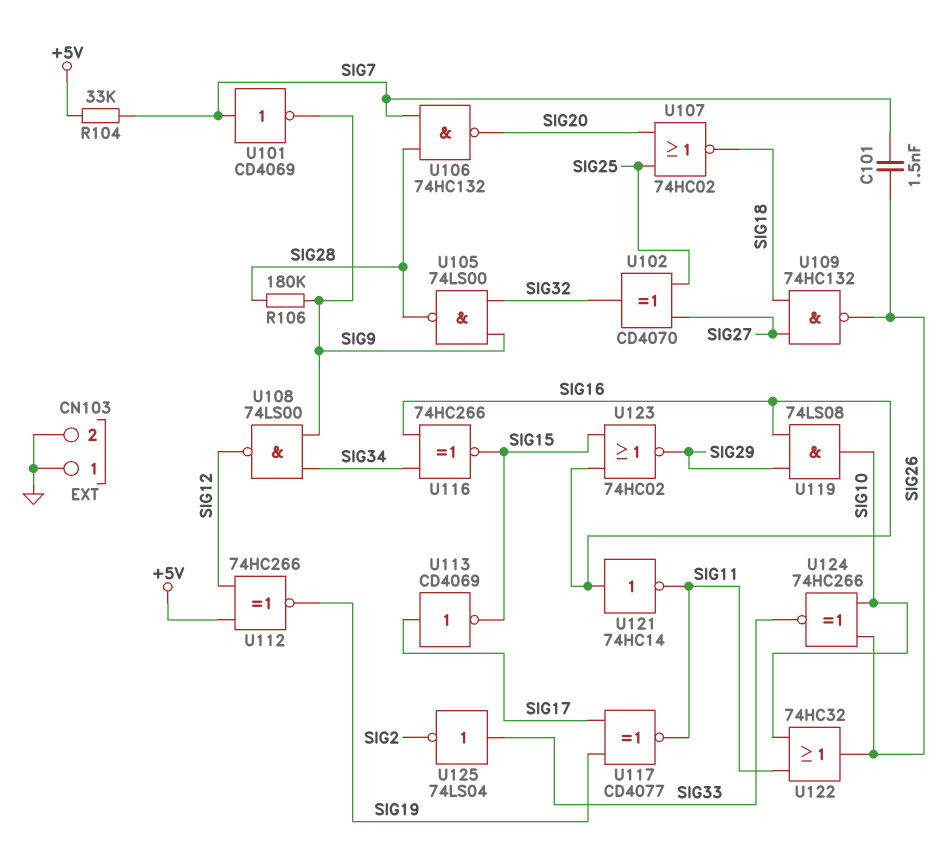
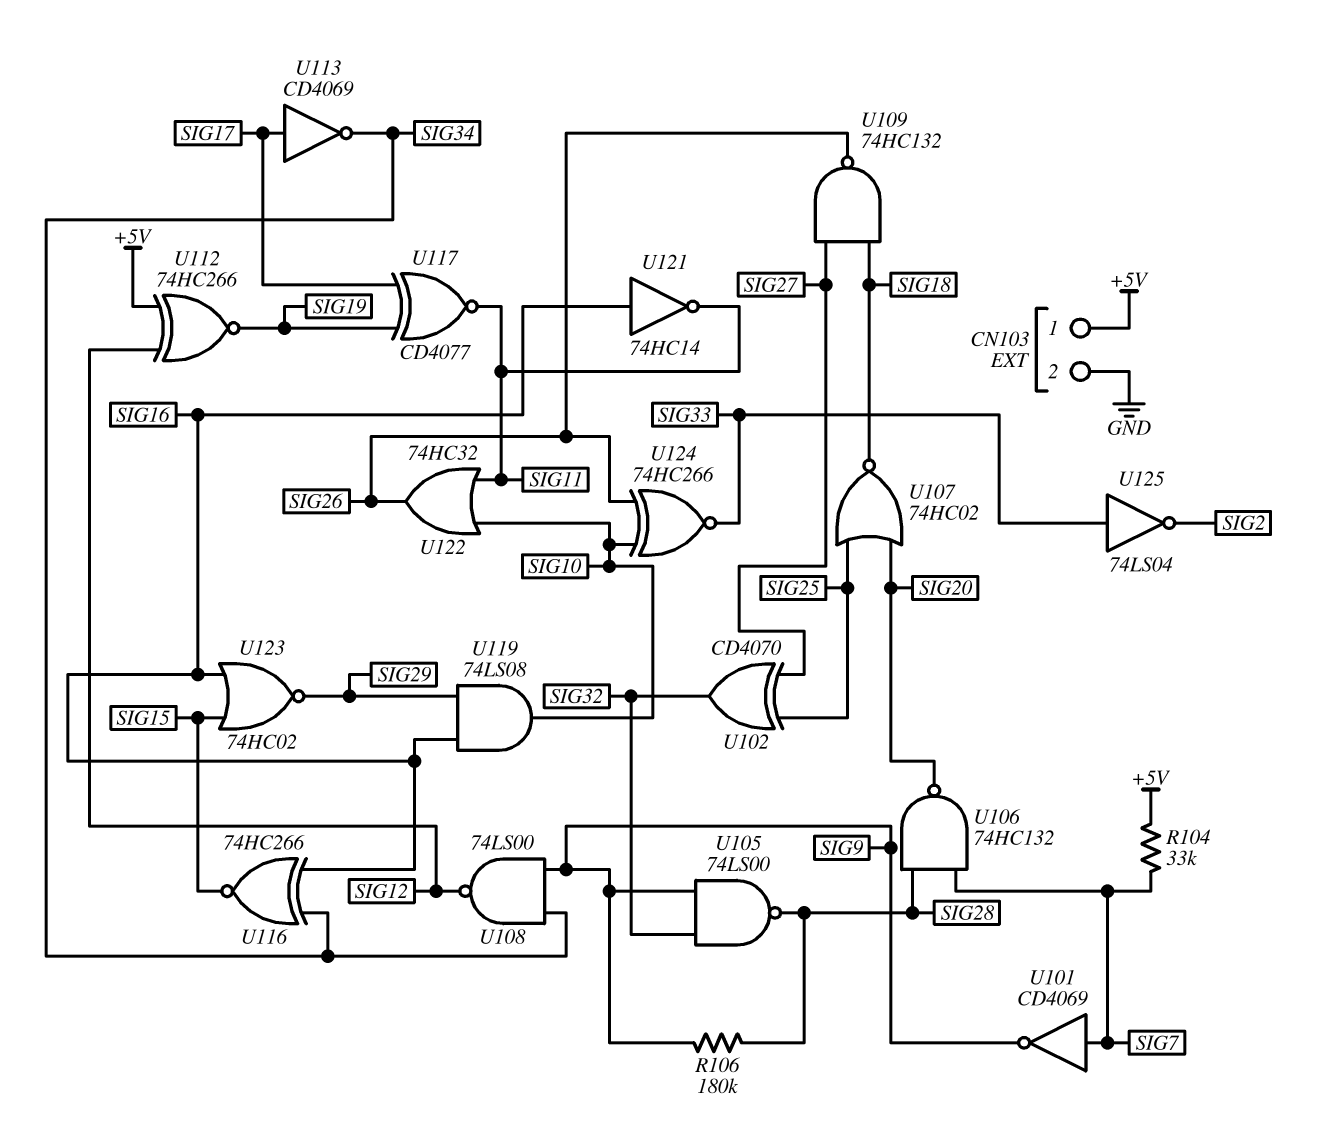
C101: 1.5nF (SIG7, SIG26) -> none
CN103 pin 1: GND -> +5V
U113: NOT CD4069 (in SIG17, out SIG15) -> NOT CD4069 (in SIG17, out SIG34)

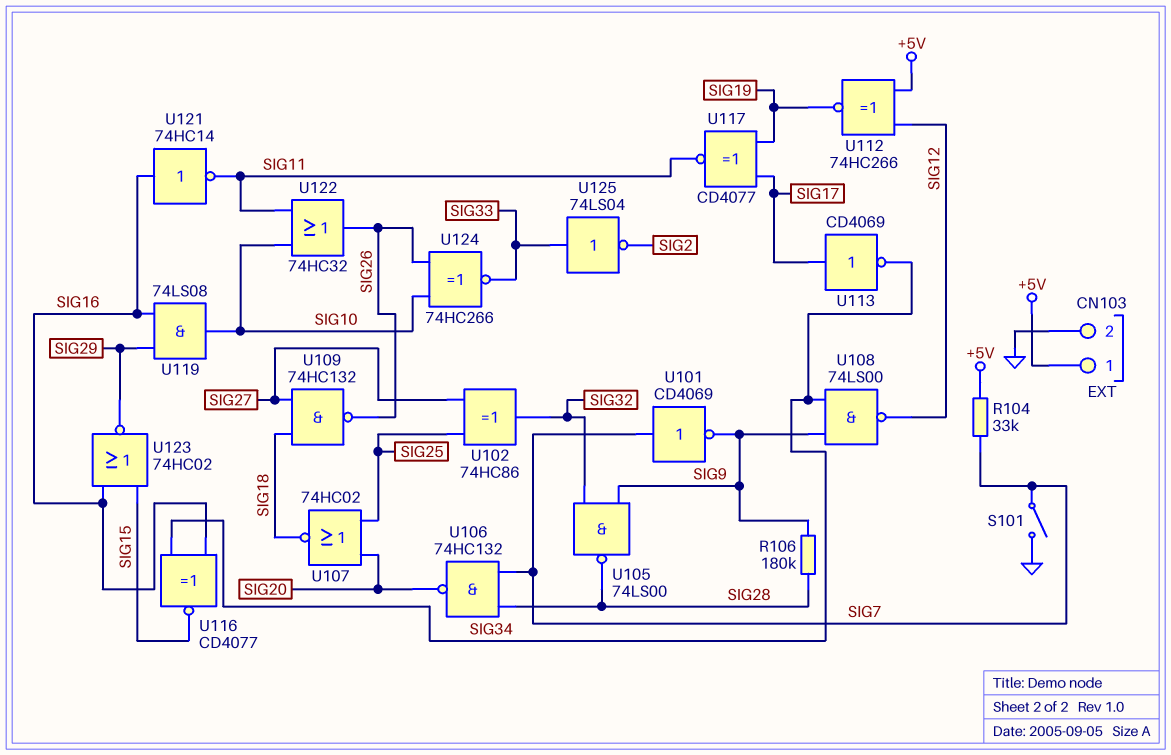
S101: none -> switch (GND, SIG7)
U102: XOR CD4070 (in SIG25, in SIG27, out SIG32) -> XOR 74HC86 (in SIG25, in SIG27, out SIG32)
U116: XNOR 74HC266 (in SIG16, in SIG34, out SIG15) -> XNOR CD4077 (in SIG16, in SIG34, out SIG15)

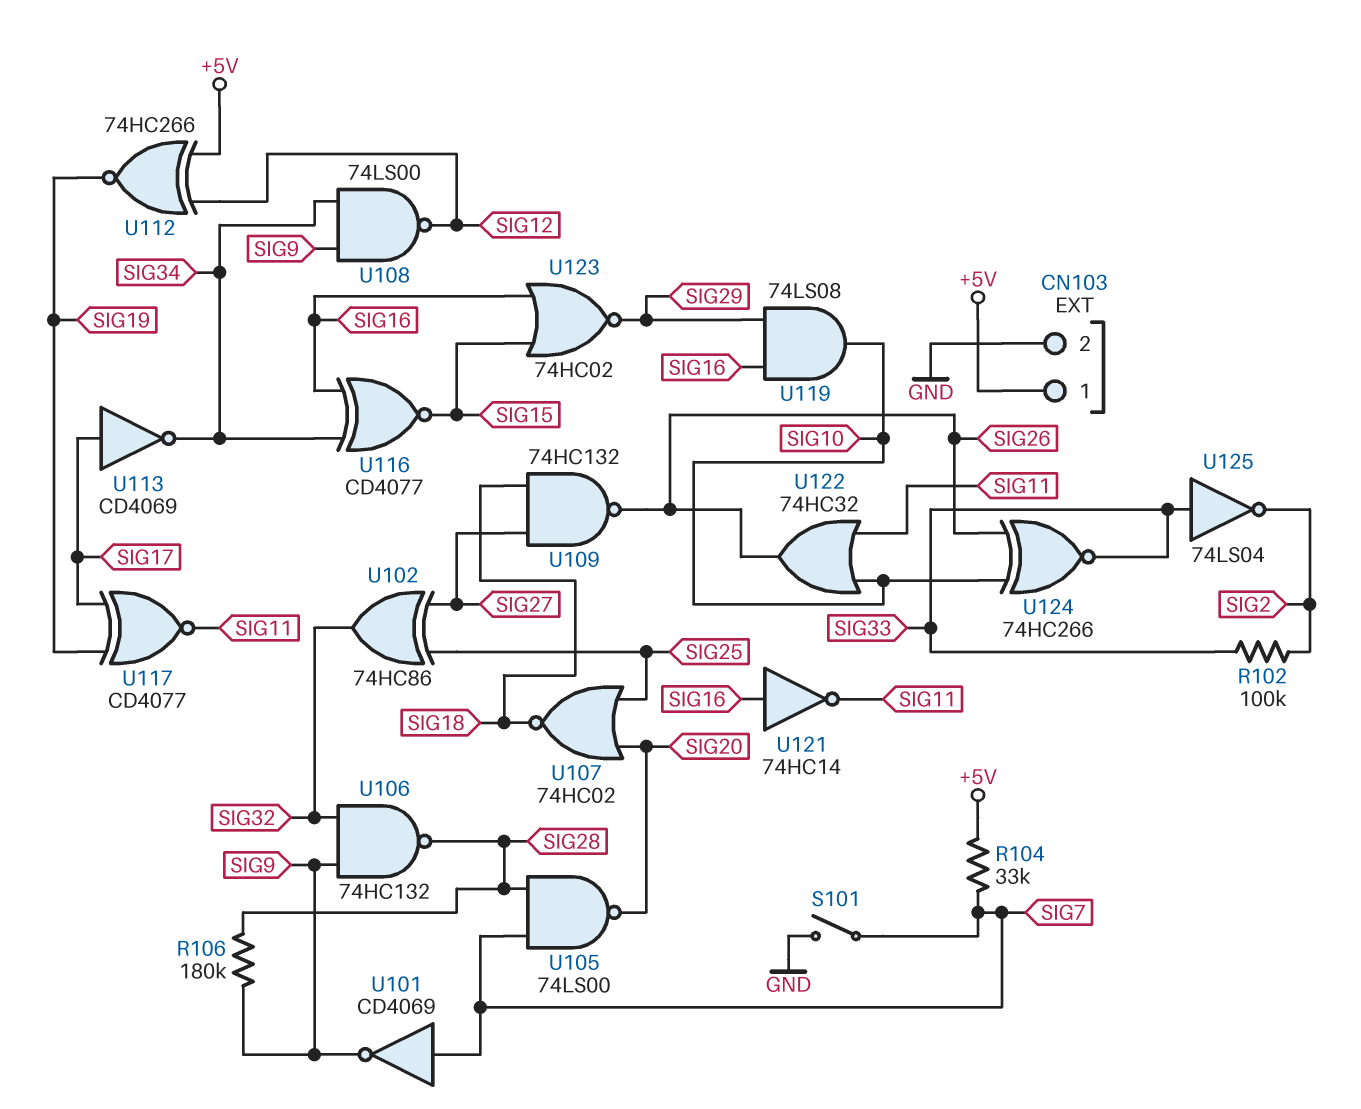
R102: none -> 100k (SIG2, SIG33)
U105: NAND 74LS00 (in SIG9, in SIG32, out SIG28) -> NAND 74LS00 (in SIG7, in SIG28, out SIG20)
U106: NAND 74HC132 (in SIG7, in SIG28, out SIG20) -> NAND 74HC132 (in SIG9, in SIG32, out SIG28)

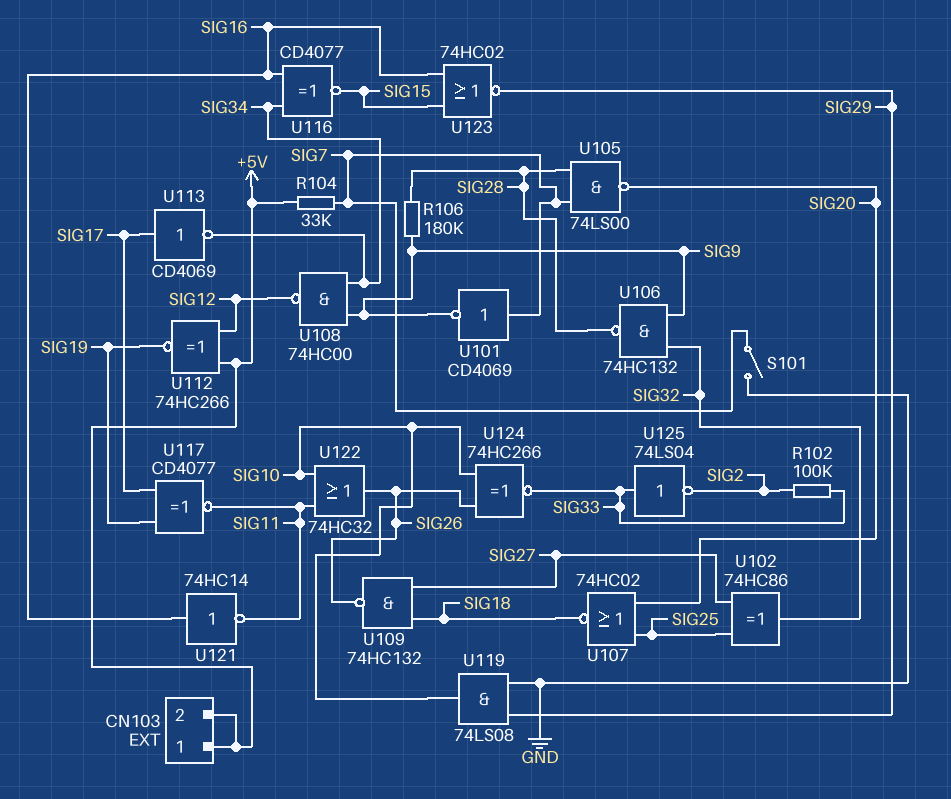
CN103 pin 2: GND -> +5V
U108: NAND 74LS00 (in SIG9, in SIG34, out SIG12) -> NAND 74HC00 (in SIG9, in SIG34, out SIG12)
U119: AND 74LS08 (in SIG16, in SIG29, out SIG10) -> AND 74LS08 (in GND, in SIG29, out SIG10)

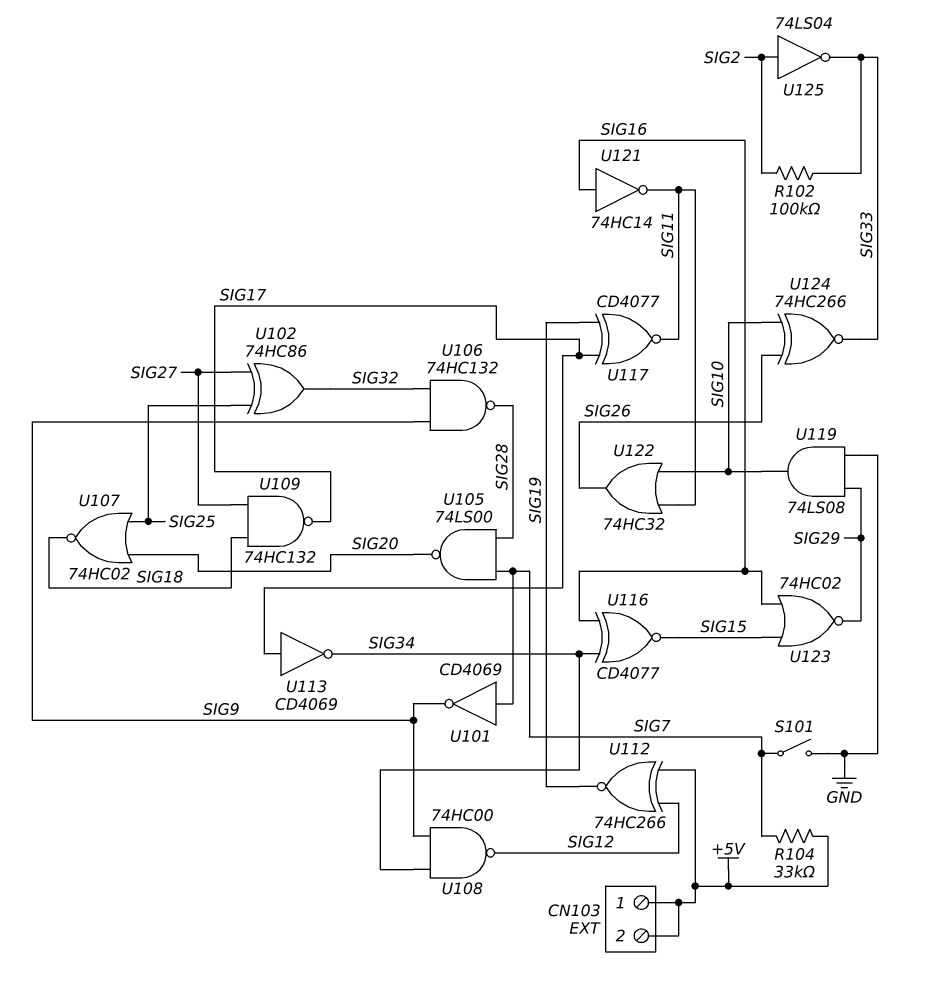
R106: 180k (SIG9, SIG28) -> none
U109: NAND 74HC132 (in SIG18, in SIG27, out SIG26) -> NAND 74HC132 (in SIG18, in SIG27, out SIG17)
U125: NOT 74LS04 (in SIG33, out SIG2) -> NOT 74LS04 (in SIG2, out SIG33)

